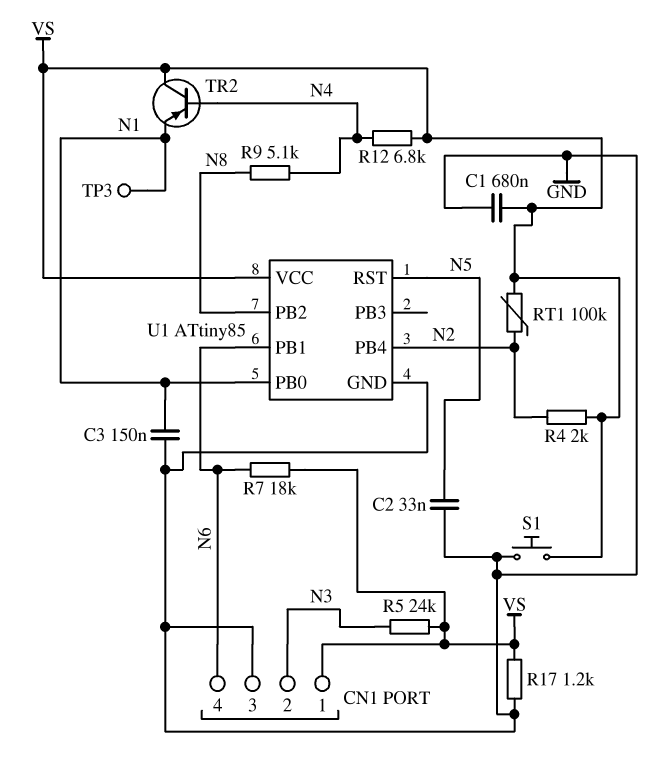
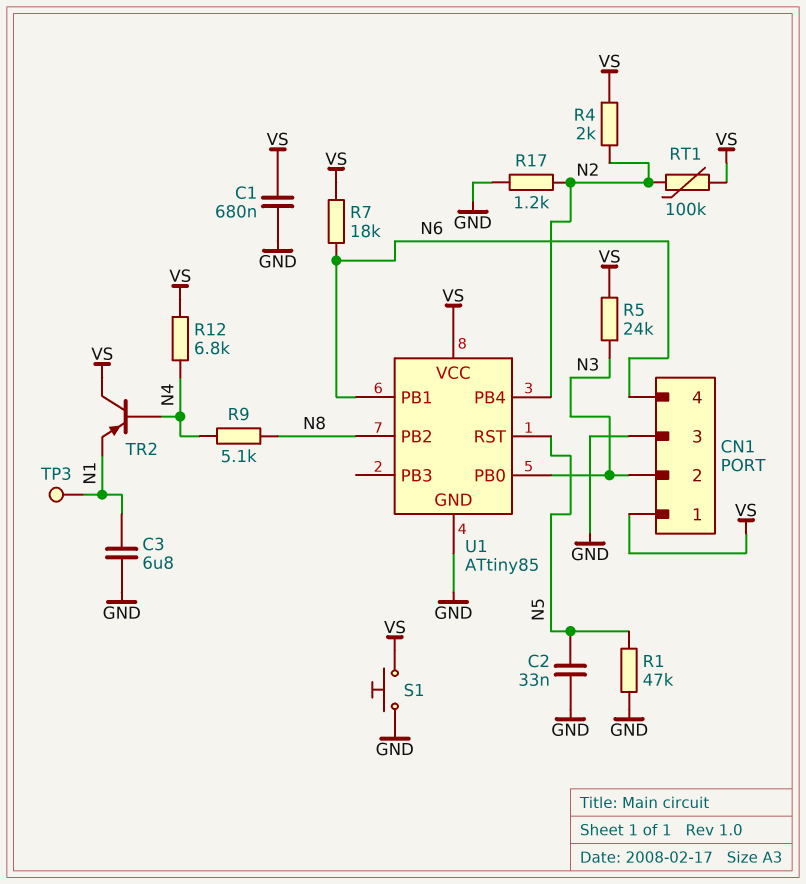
C3: 150nF (GND, N1) -> 6.8uF (GND, N1)
R1: none -> 47k (GND, N5)
R17: 1.2k (GND, VS) -> 1.2k (GND, N2)
U1 pin PB0: N1 -> N3

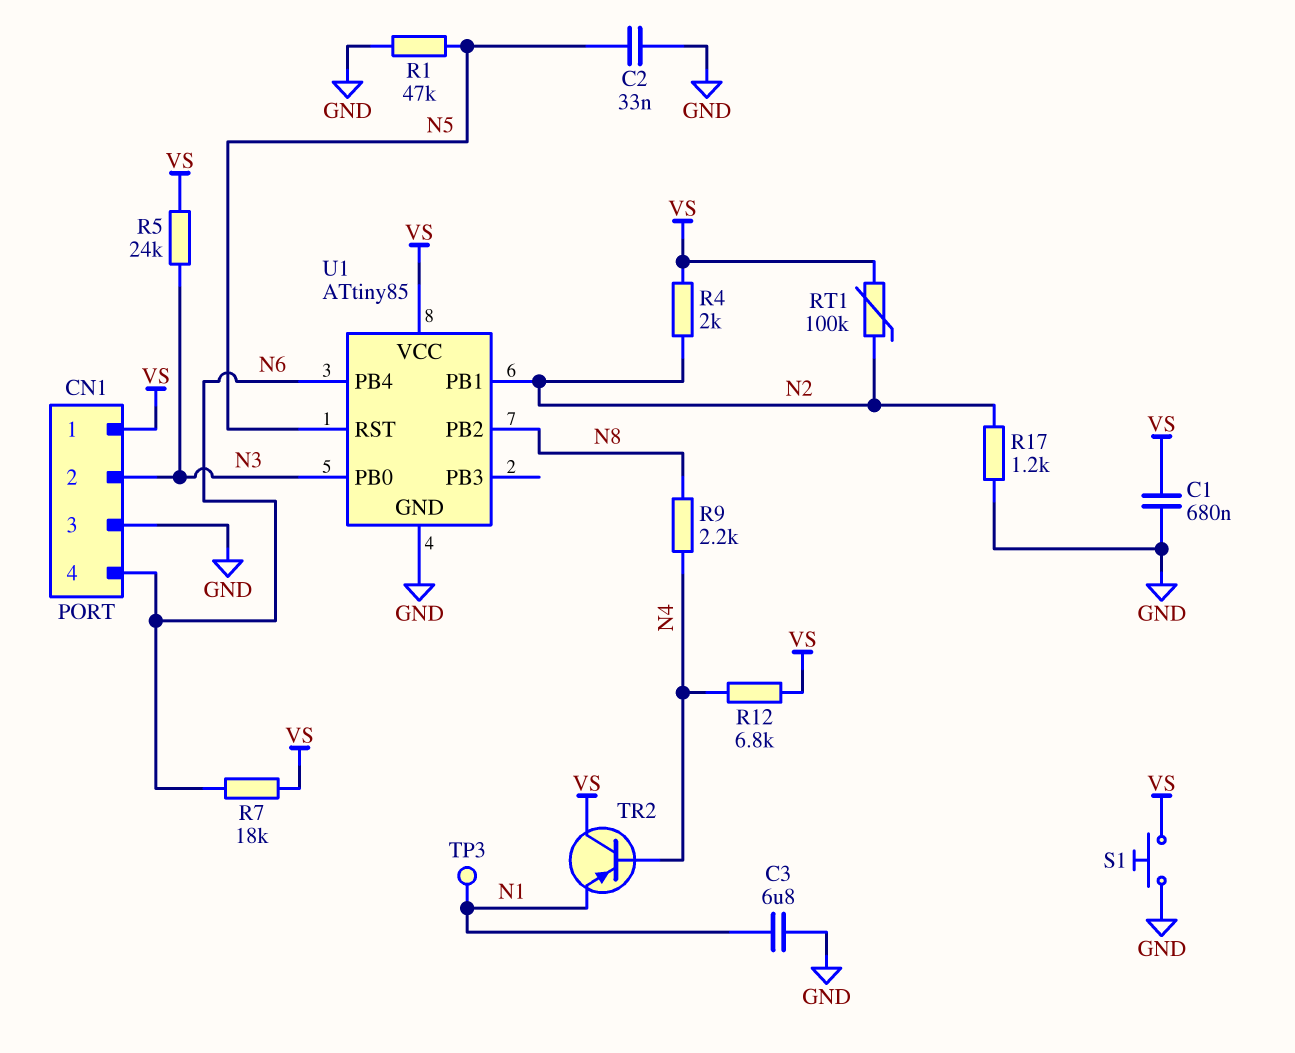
R9: 5.1k (N4, N8) -> 2.2k (N4, N8)
U1 pin PB1: N6 -> N2
U1 pin PB4: N2 -> N6

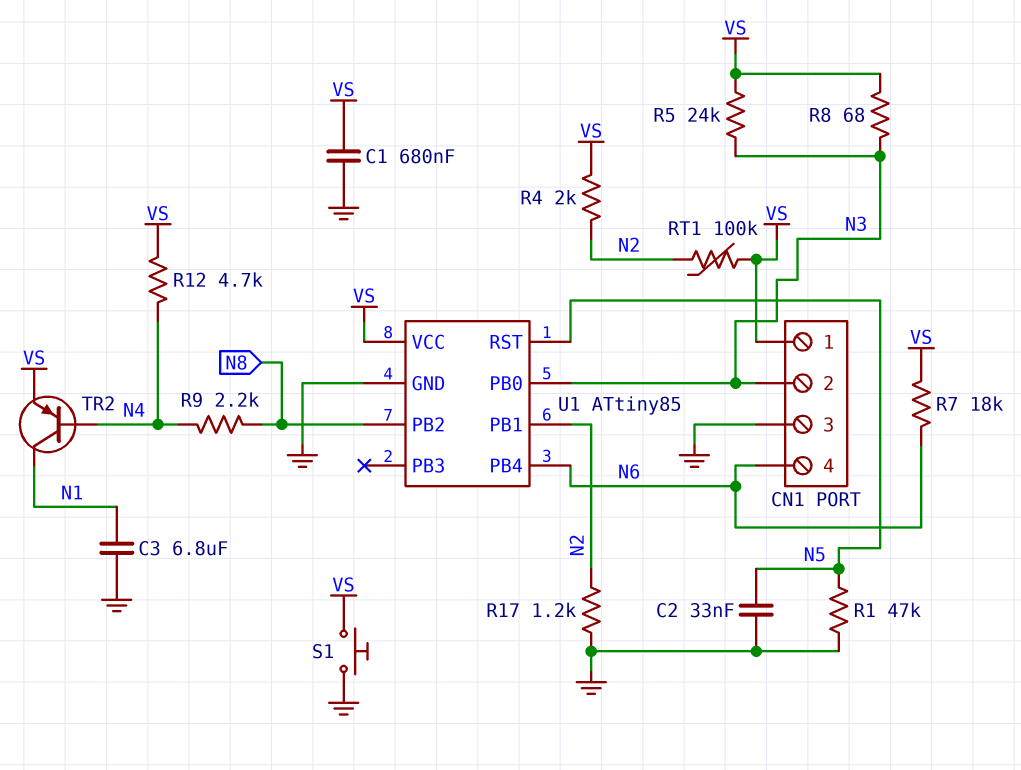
R8: none -> 68 (N3, VS)
R12: 6.8k (N4, VS) -> 4.7k (N4, VS)
TP3: test point (N1) -> none
TR2: PNP (B N4, C VS, E N1) -> PNP (B N4, C N1, E VS)

